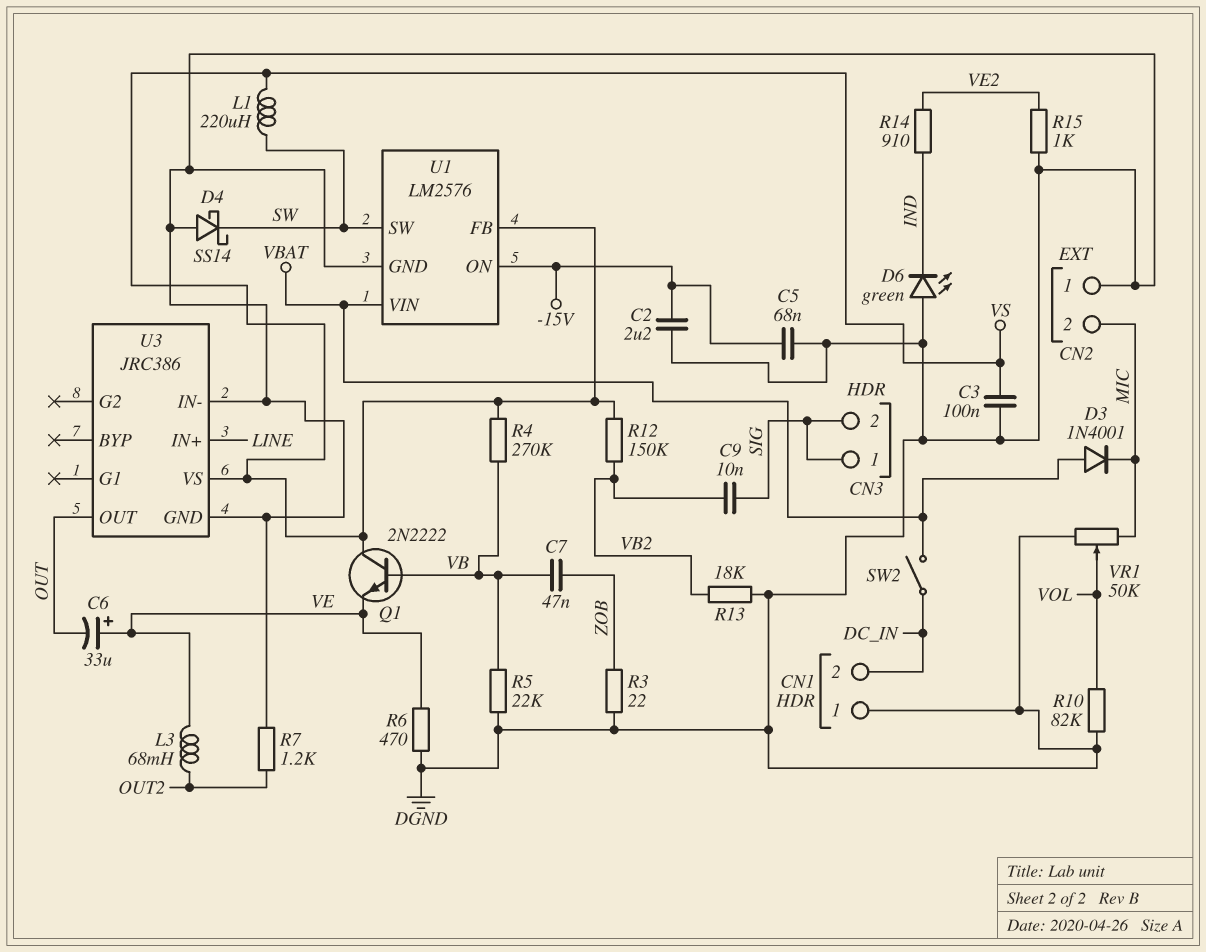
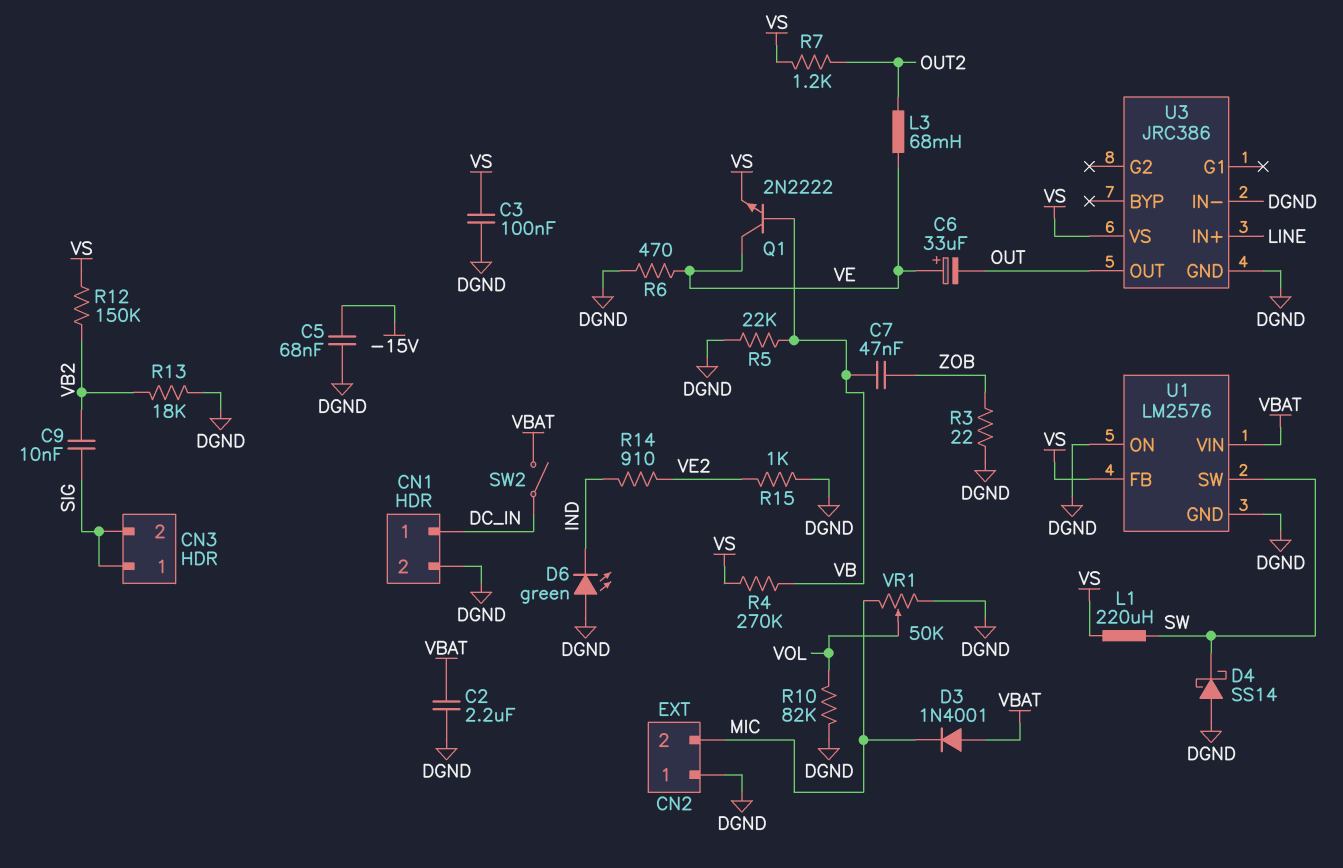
C2: 2.2uF (-15V, DGND) -> 2.2uF (DGND, VBAT)
CN1 pin 1: DGND -> DC_IN
CN1 pin 2: DC_IN -> DGND
Q1: NPN 2N2222 (B VB, C VS, E VE) -> NPN 2N2222 (B VB, C VE, E VS)
R7: 1.2k (DGND, OUT2) -> 1.2k (OUT2, VS)
U1 pin ON: -15V -> DGND

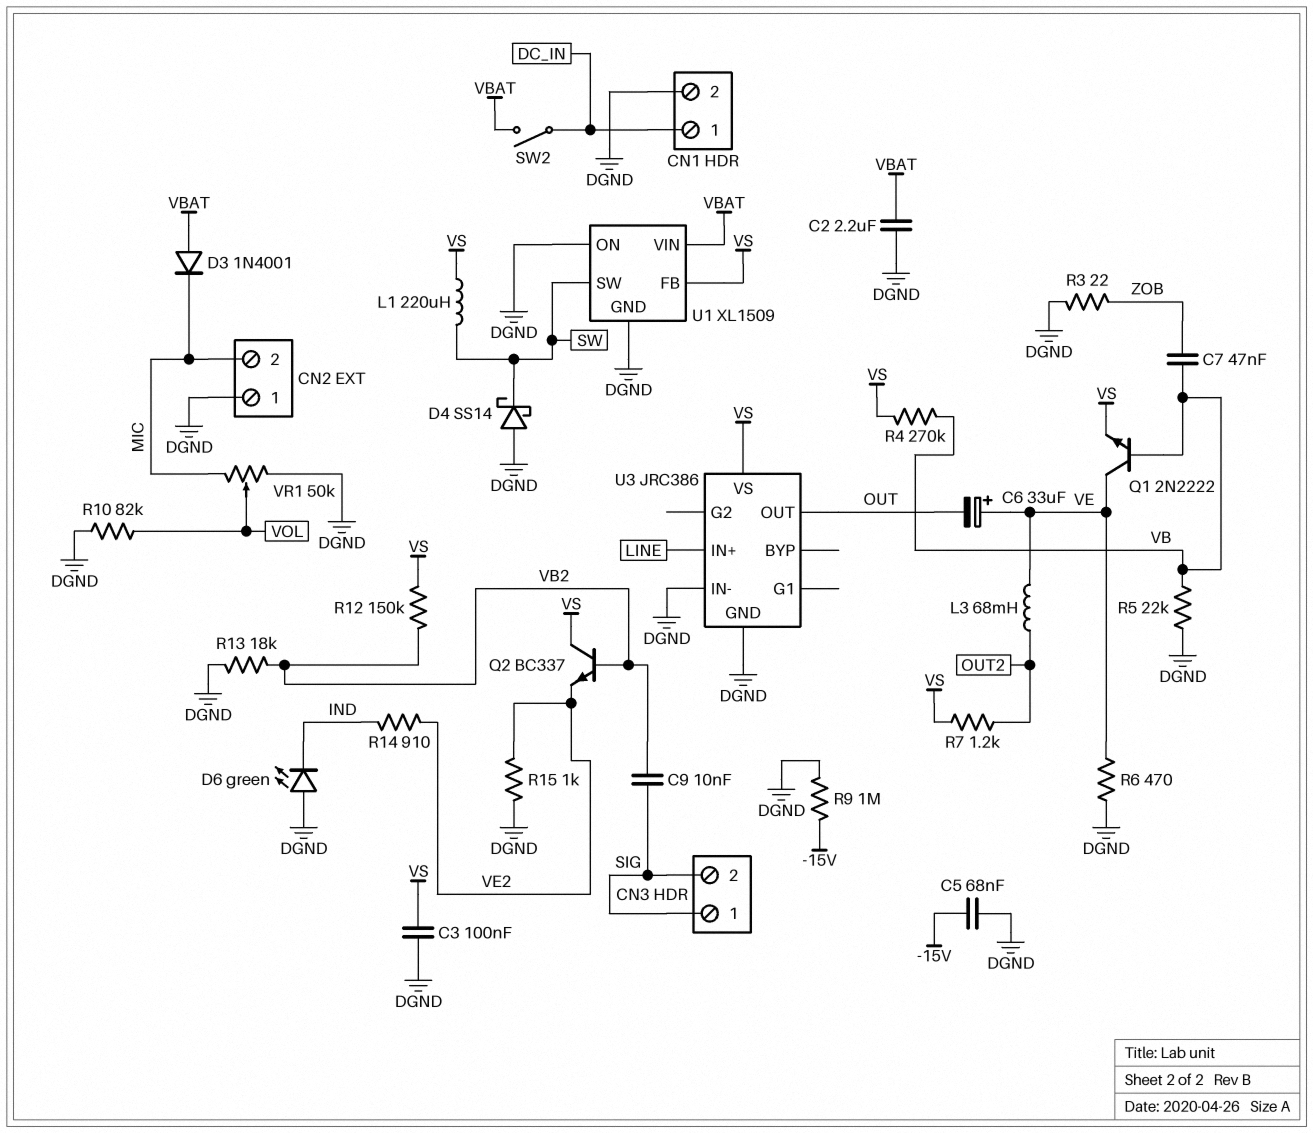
Q2: none -> NPN BC337 (B VB2, C VS, E VE2)
R9: none -> 1M (-15V, DGND)
U1: LM2576 -> XL1509

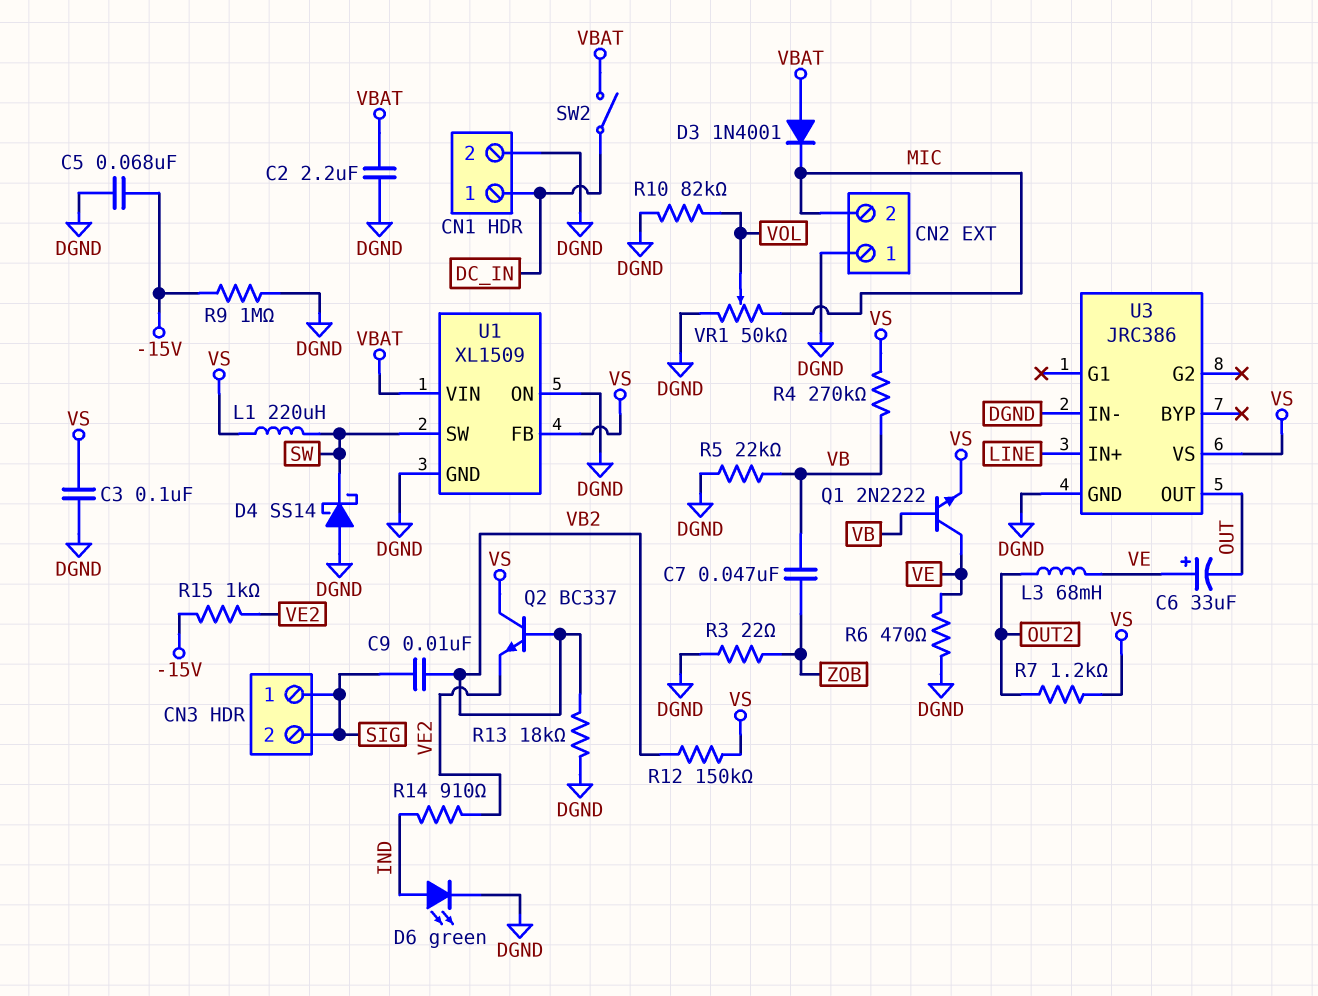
D6: LED green (A DGND, K IND) -> LED green (A IND, K DGND)
R15: 1k (DGND, VE2) -> 1k (-15V, VE2)

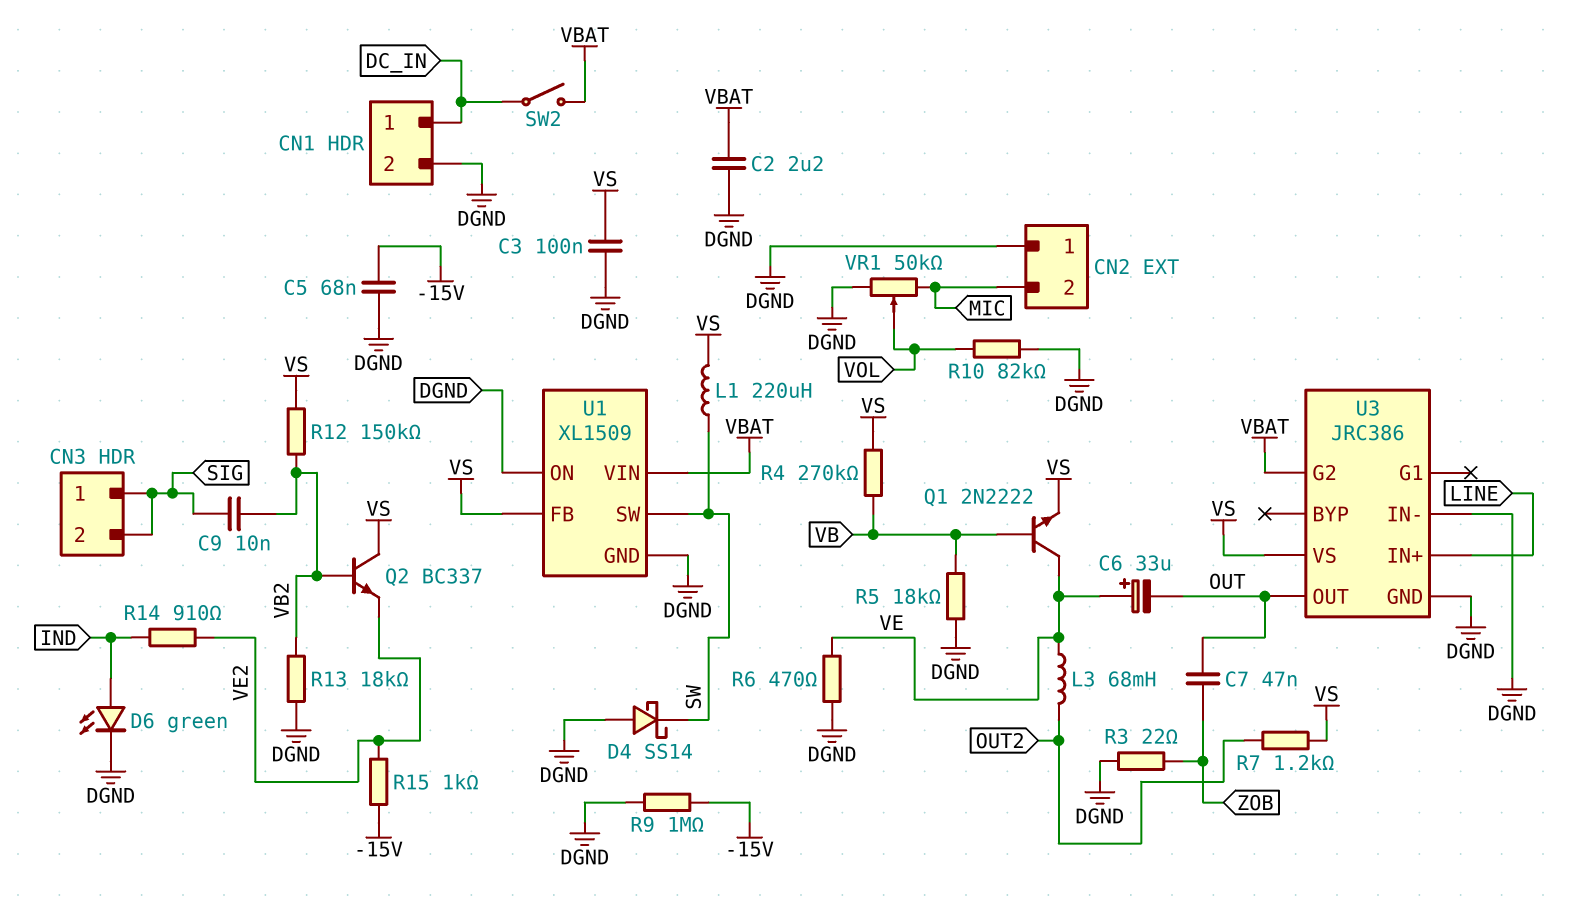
C7: 47nF (VB, ZOB) -> 47nF (OUT, ZOB)
D3: diode 1N4001 (A VBAT, K MIC) -> none
R5: 22k (DGND, VB) -> 18k (DGND, VB)
U3 pin G2: none -> VBAT

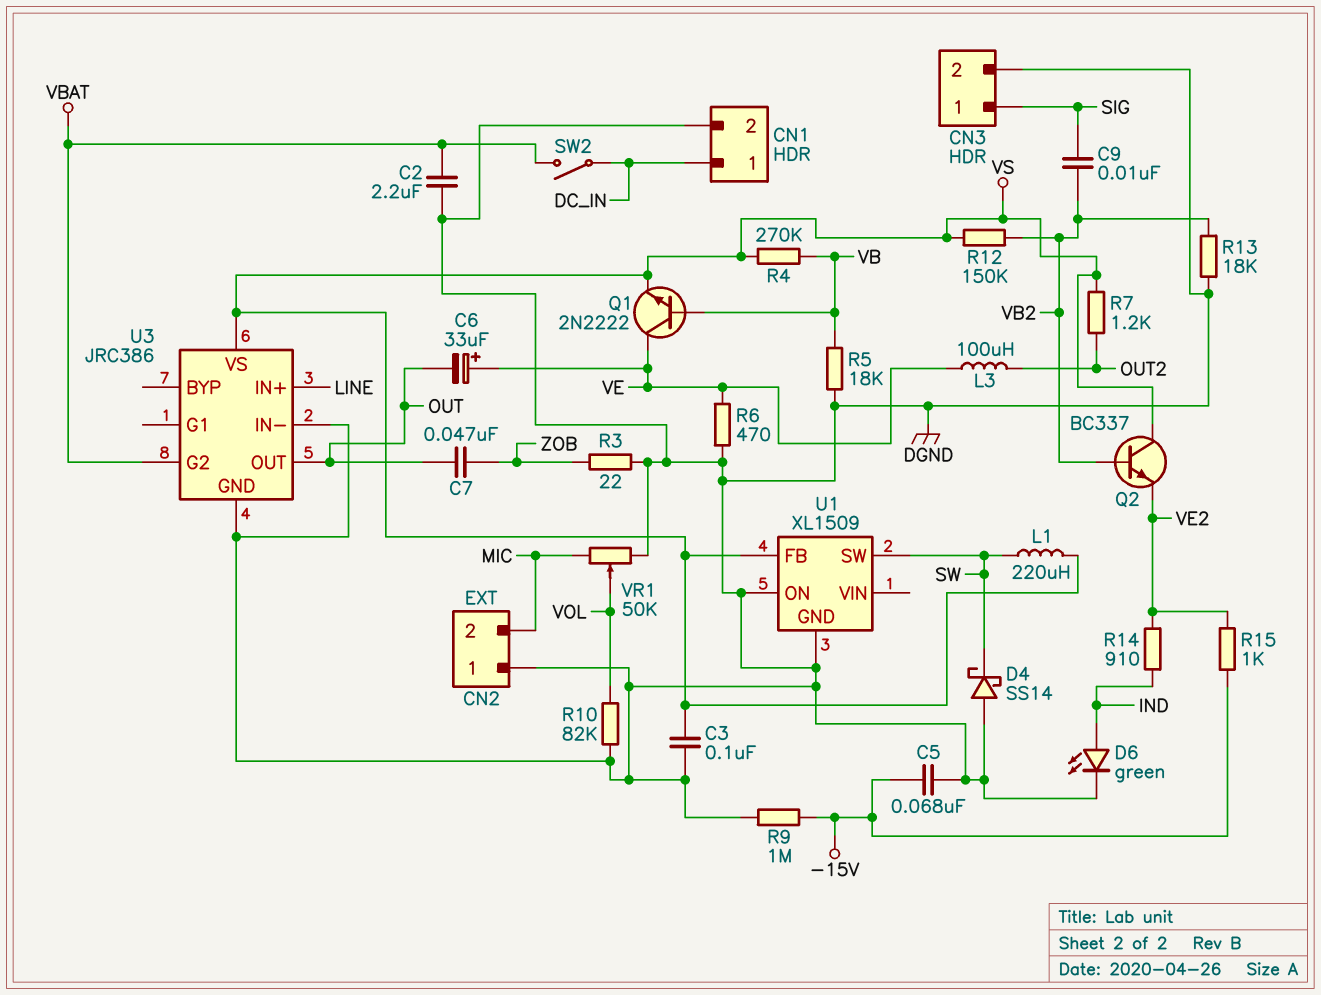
CN3 pin 2: SIG -> DGND
L3: 68mH (OUT2, VE) -> 100uH (OUT2, VE)
U1 pin VIN: VBAT -> none

